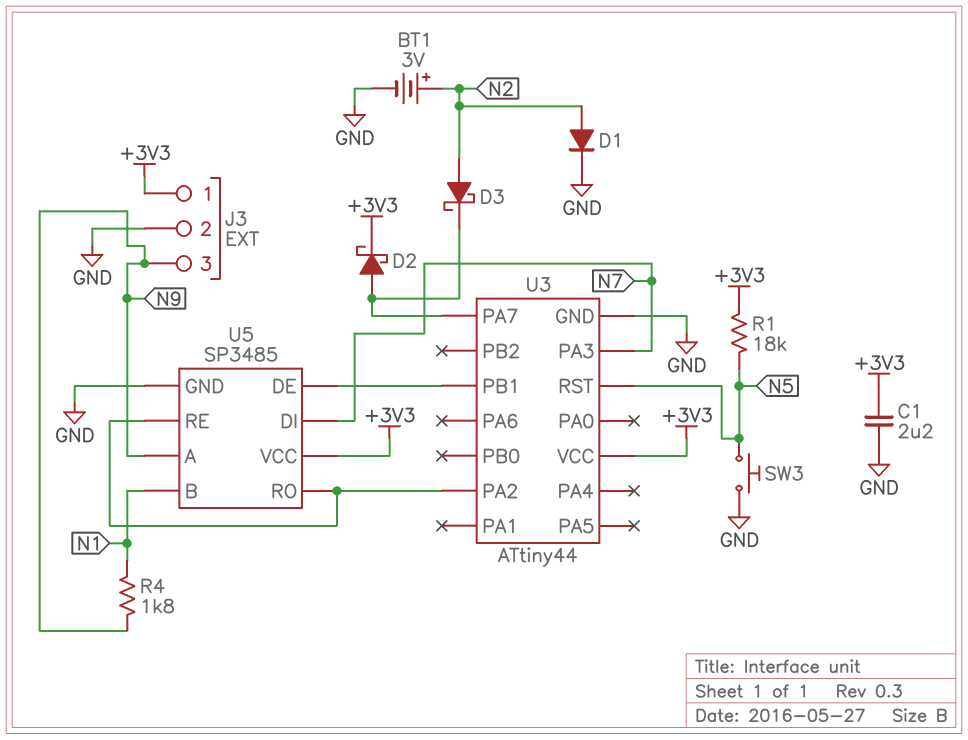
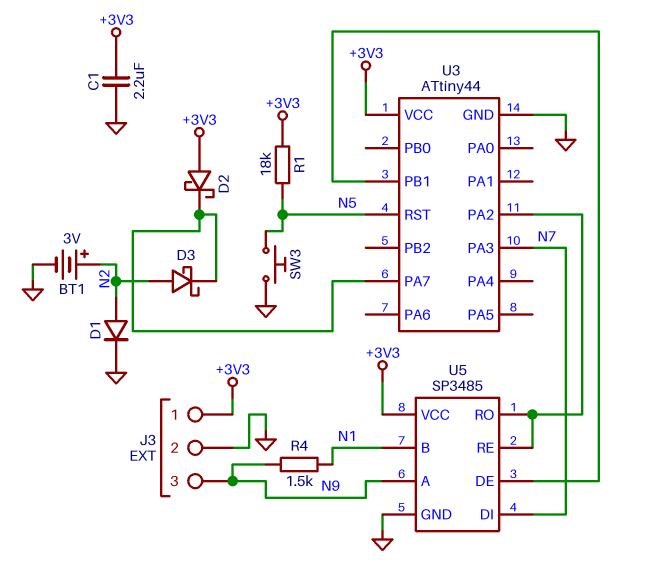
D2: schottky (A U3/PA7, K +3V3) -> schottky (A +3V3, K U3/PA7)
R4: 1.8k (N1, N9) -> 1.5k (N1, N9)

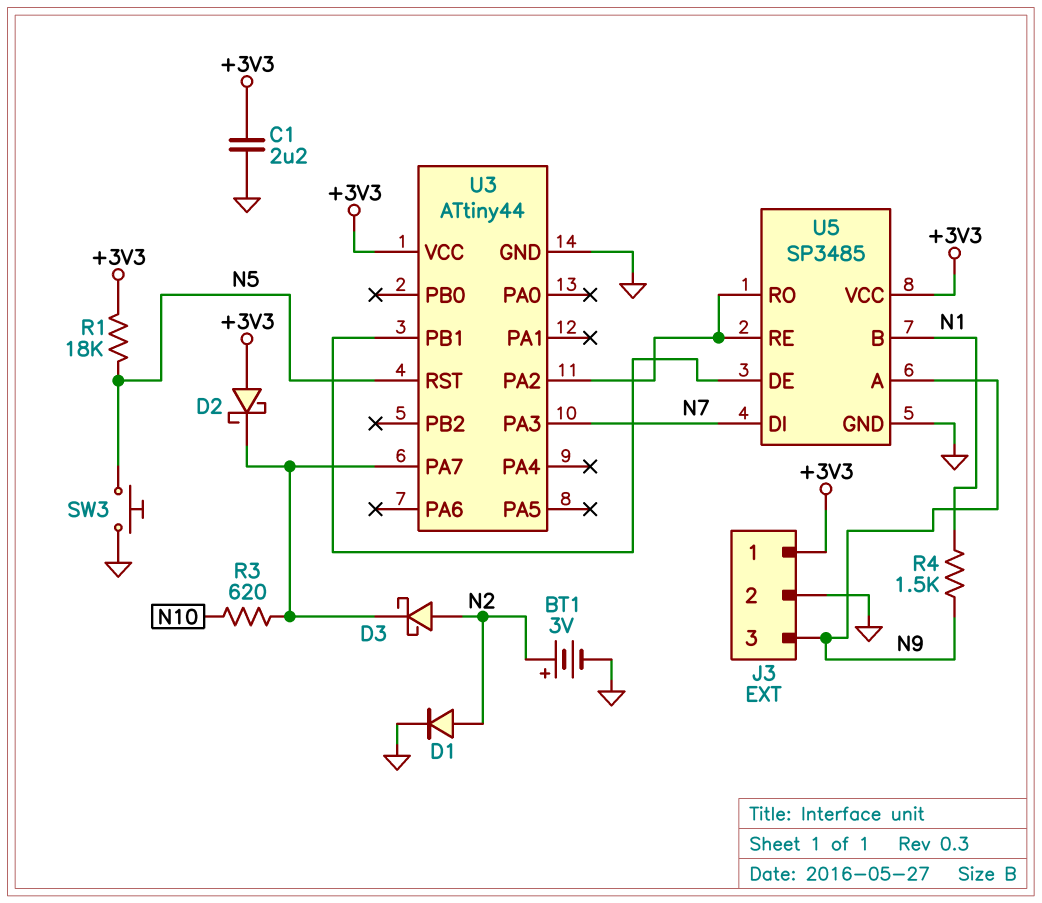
R3: none -> 620 (N10, U3/PA7)

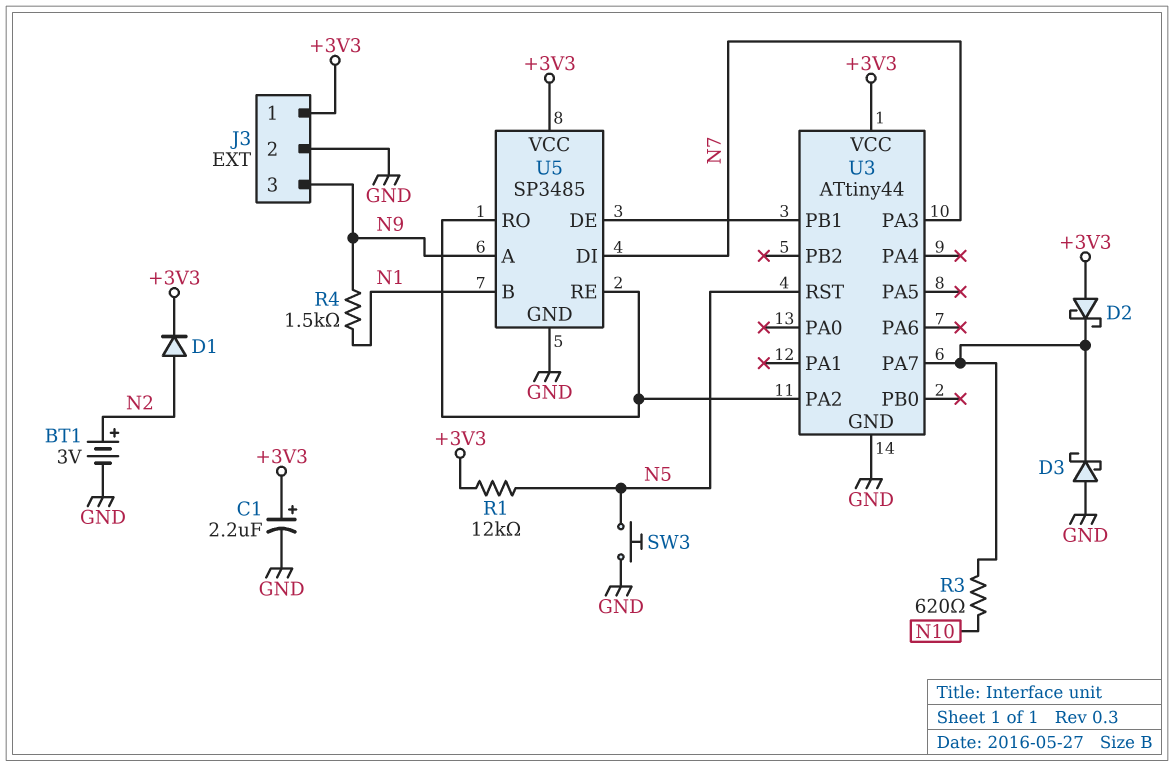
C1: 2.2uF (+3V3, GND) -> 2.2uF (plus +3V3, minus GND)
D1: diode (A N2, K GND) -> diode (A N2, K +3V3)
D3: schottky (A N2, K U3/PA7) -> schottky (A GND, K U3/PA7)
R1: 18k (+3V3, N5) -> 12k (+3V3, N5)

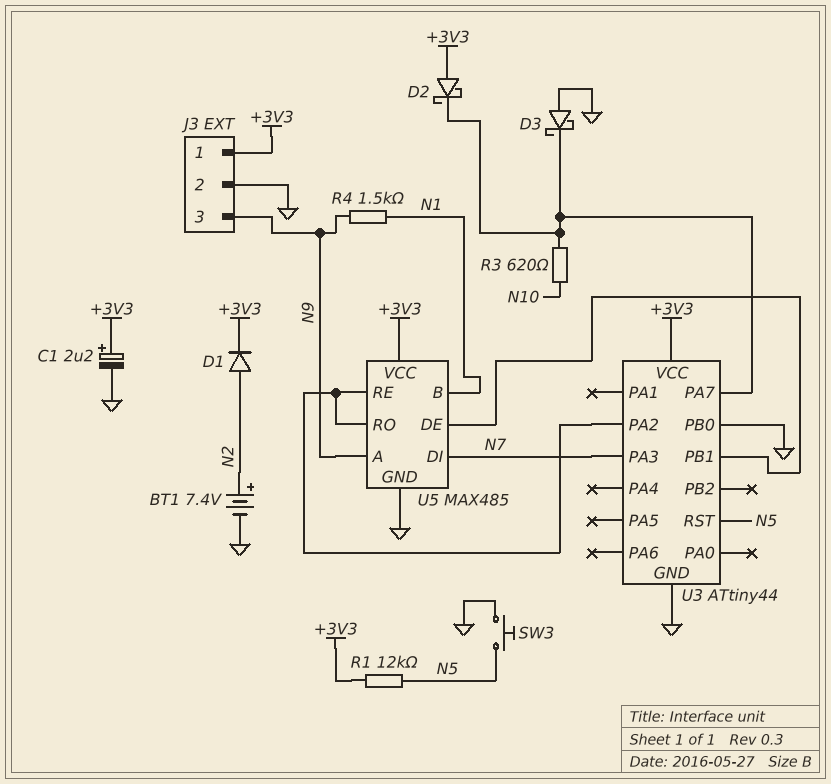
BT1: 3V (plus N2, minus GND) -> 7.4V (plus N2, minus GND)
U3 pin PB0: none -> GND
U5: SP3485 -> MAX485

